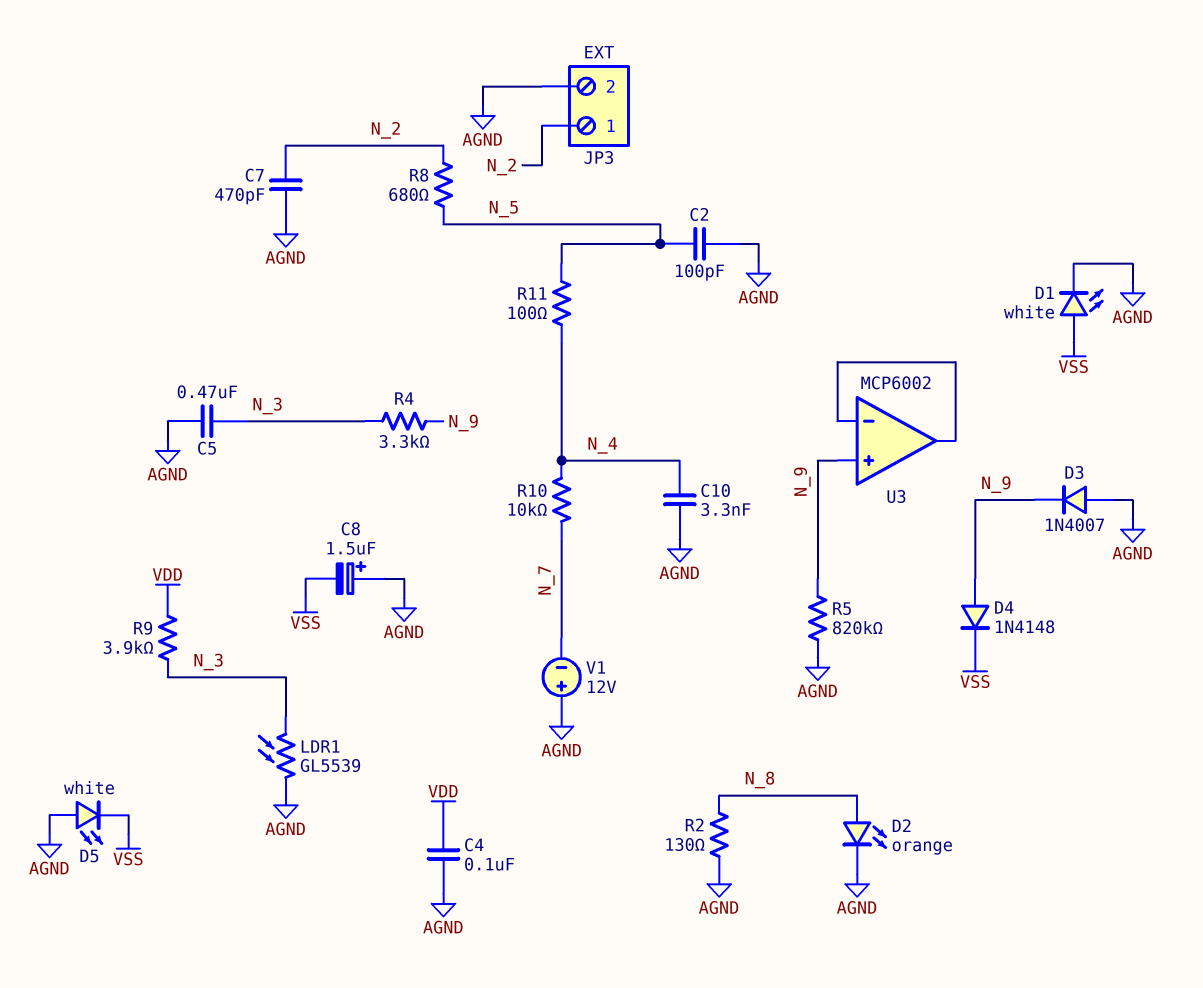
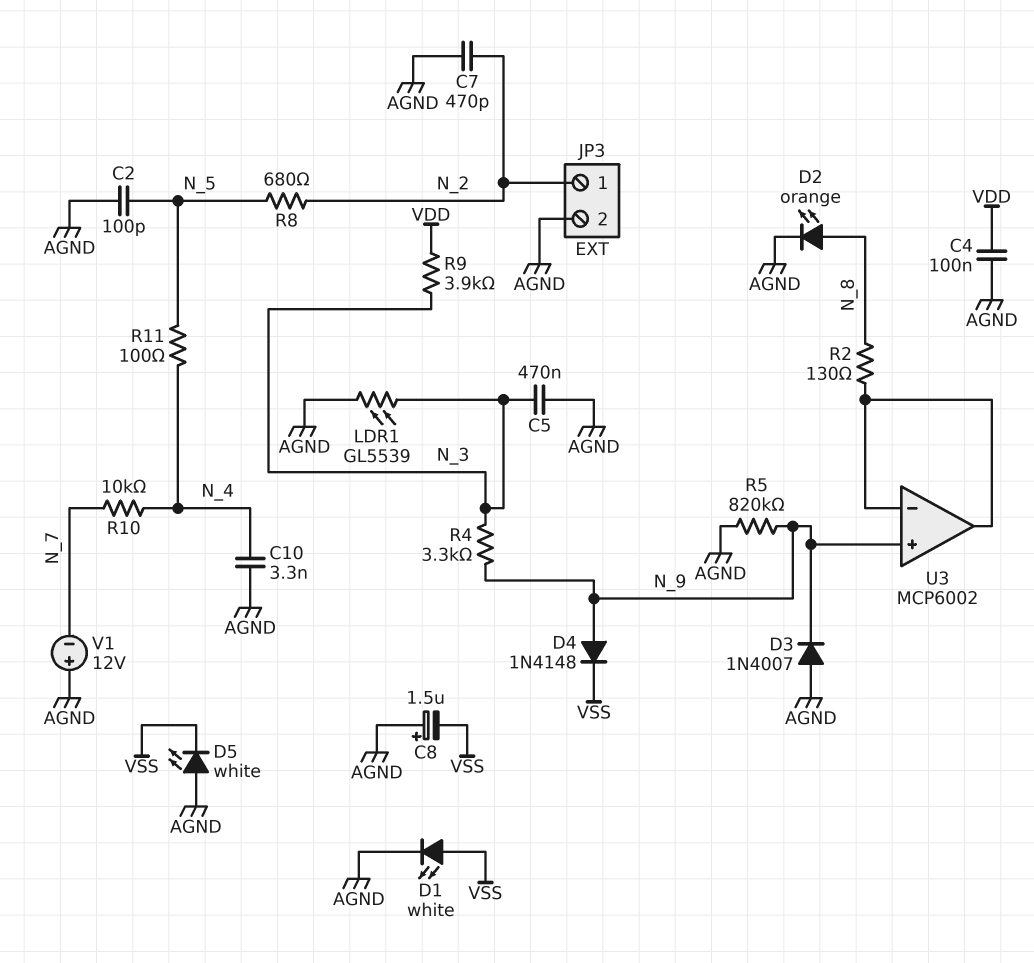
R2: 130 (AGND, N_8) -> 130 (N_8, U3/in-)

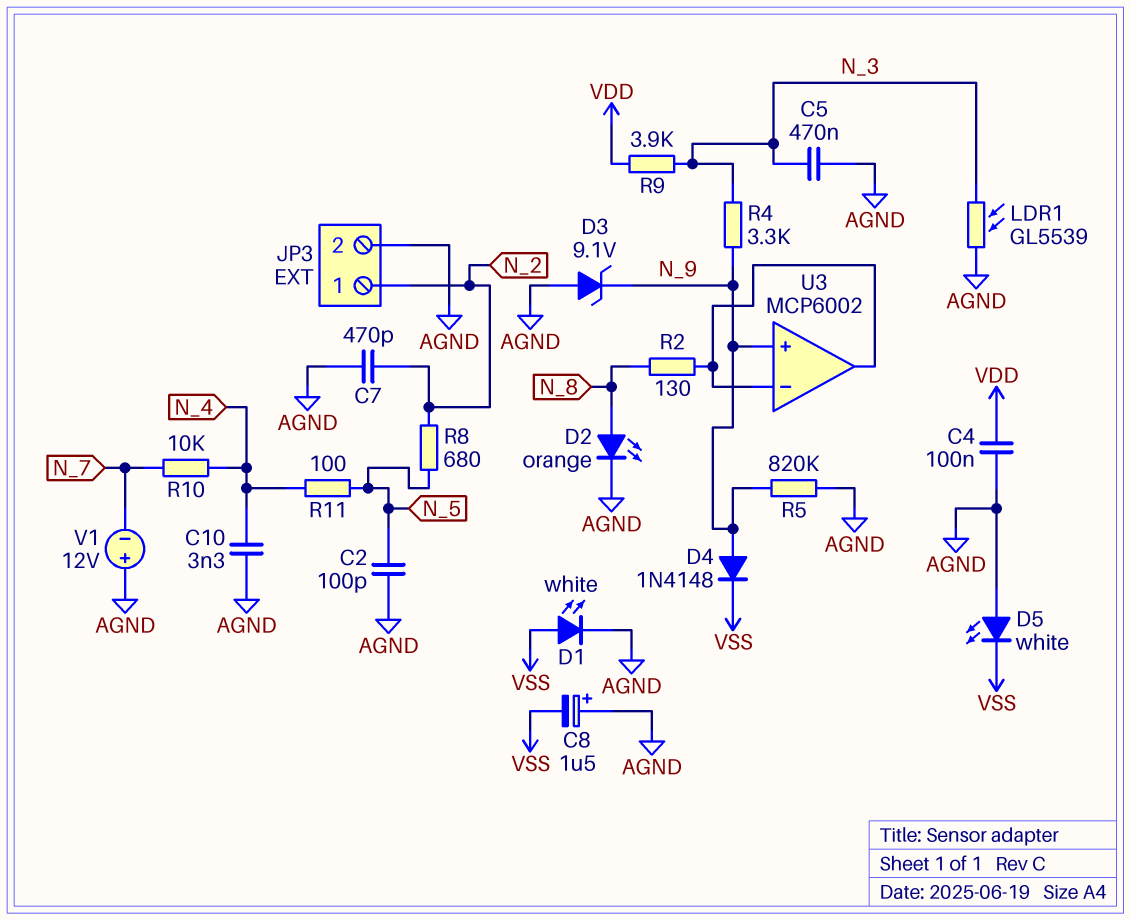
D3: diode 1N4007 (A AGND, K N_9) -> zener 9.1V (A AGND, K N_9)

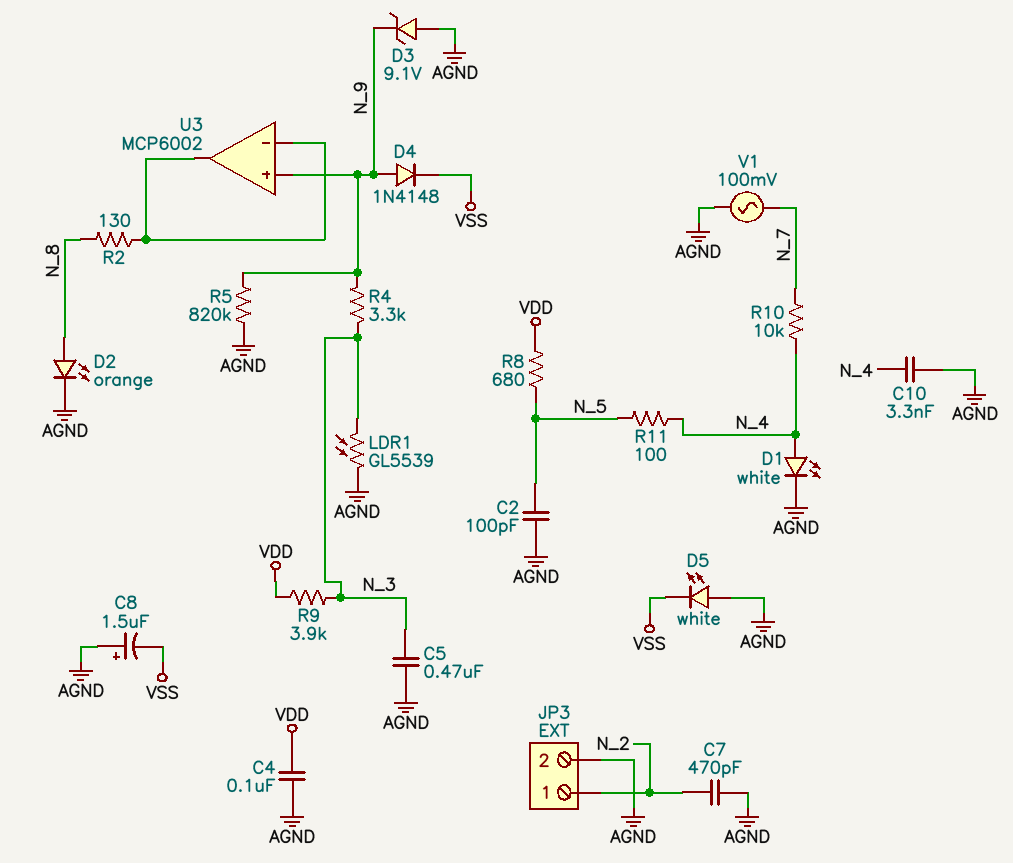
D1: LED white (A VSS, K AGND) -> LED white (A N_4, K AGND)
R8: 680 (N_2, N_5) -> 680 (N_5, VDD)
V1: 12V (plus AGND, minus N_7) -> AC 100mV (AGND, N_7)

